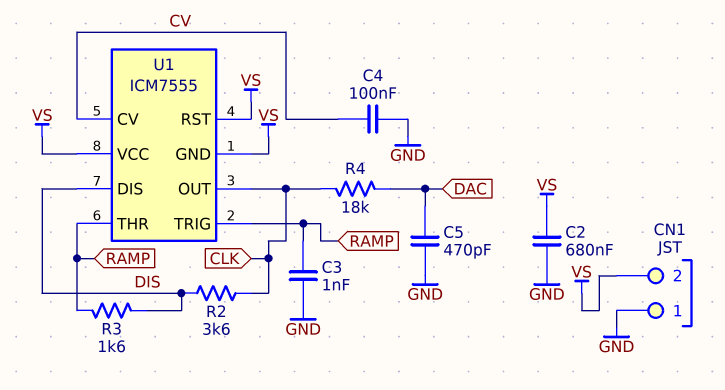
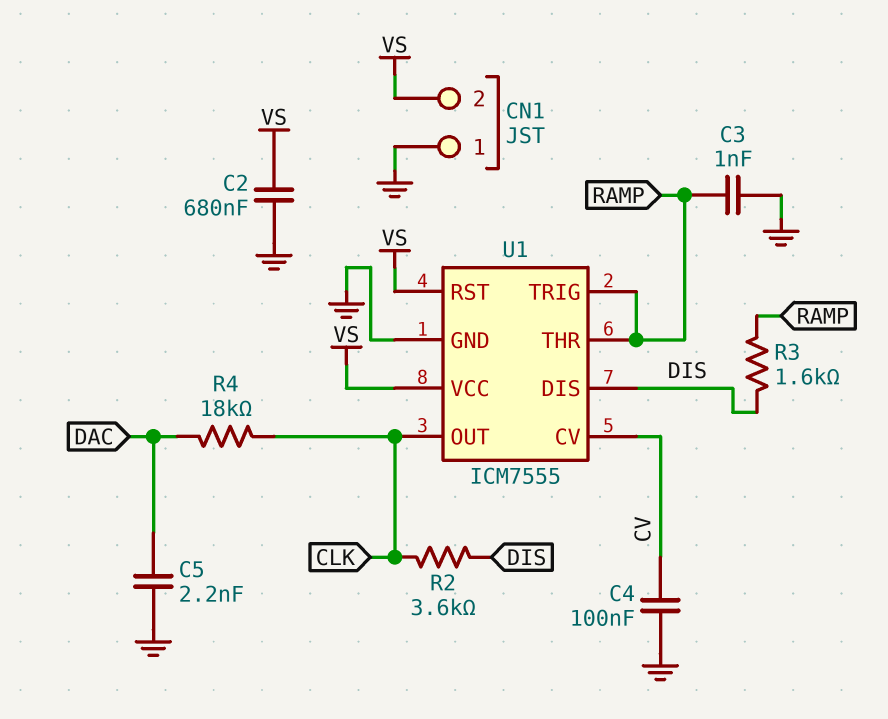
C5: 470pF (DAC, GND) -> 2.2nF (DAC, GND)
U1 pin GND: VS -> GND

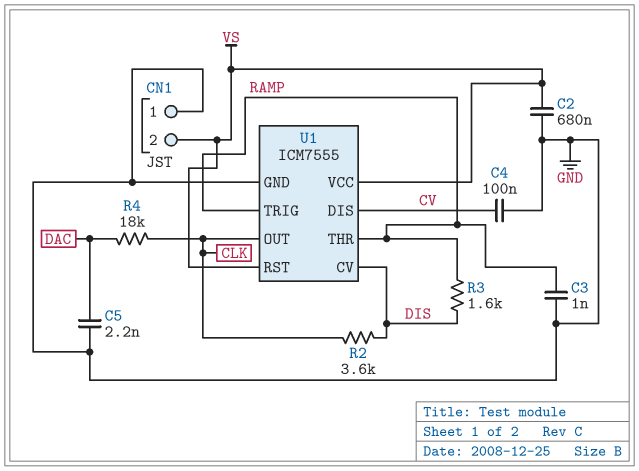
U1 pin CV: CV -> DIS
U1 pin DIS: DIS -> CV

